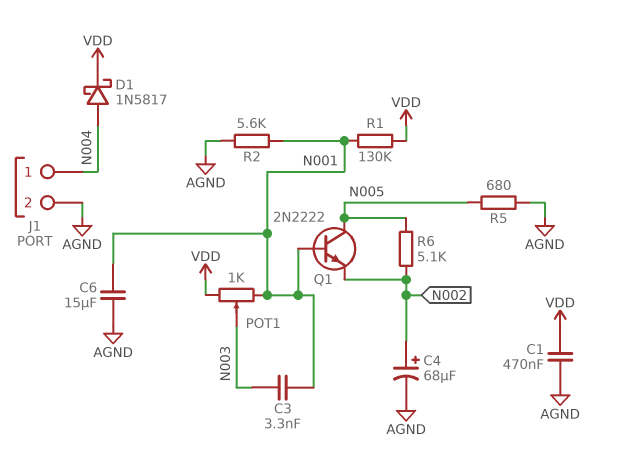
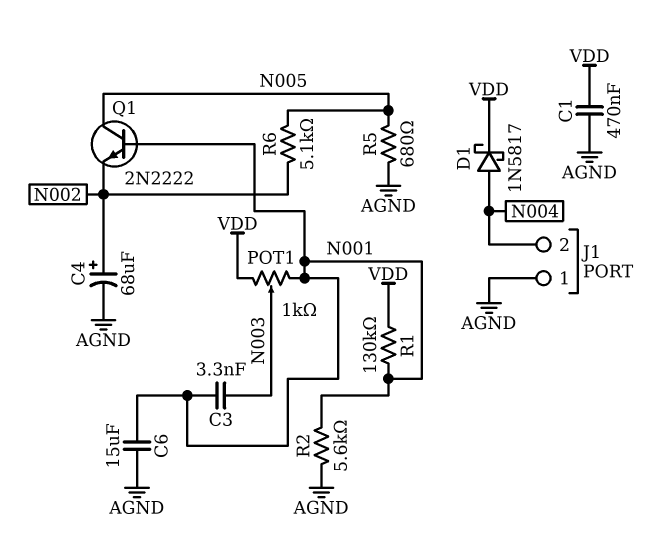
J1 pin 1: N004 -> AGND
J1 pin 2: AGND -> N004

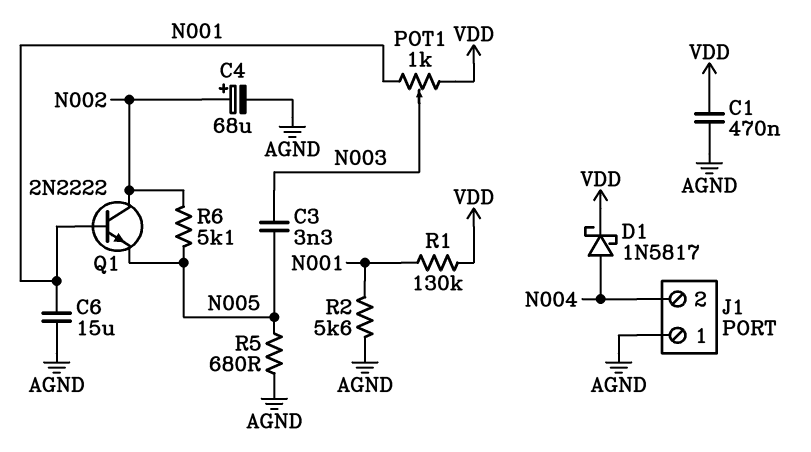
C3: 3.3nF (N001, N003) -> 3.3nF (N003, N005)
Q1: NPN 2N2222 (B N001, C N005, E N002) -> NPN 2N2222 (B N001, C N002, E N005)

